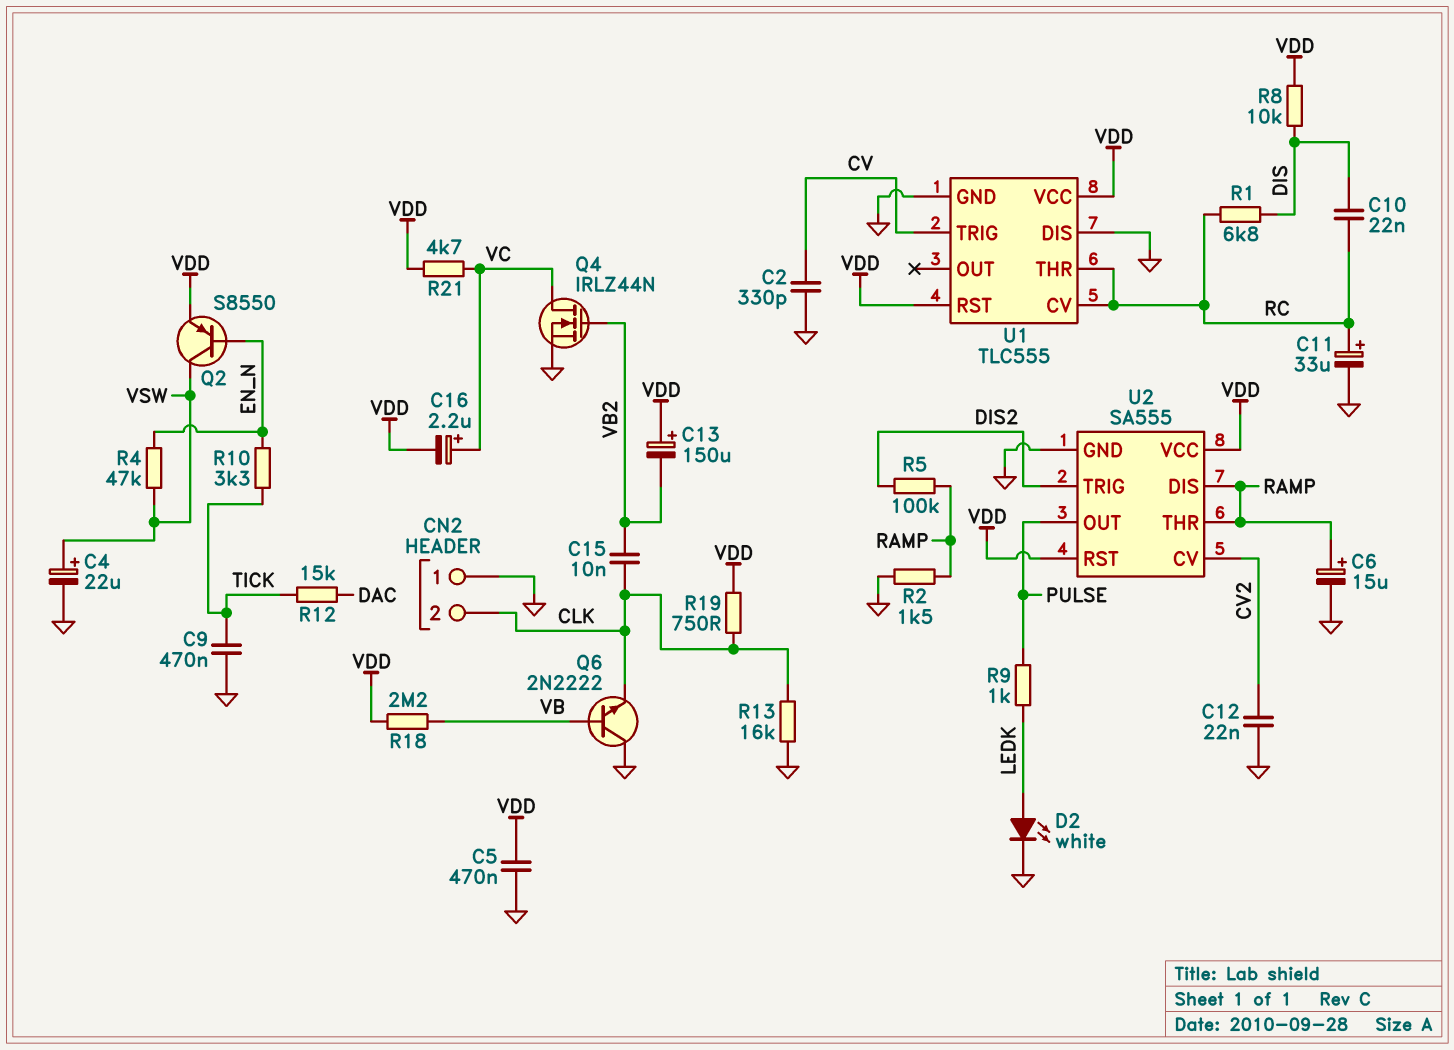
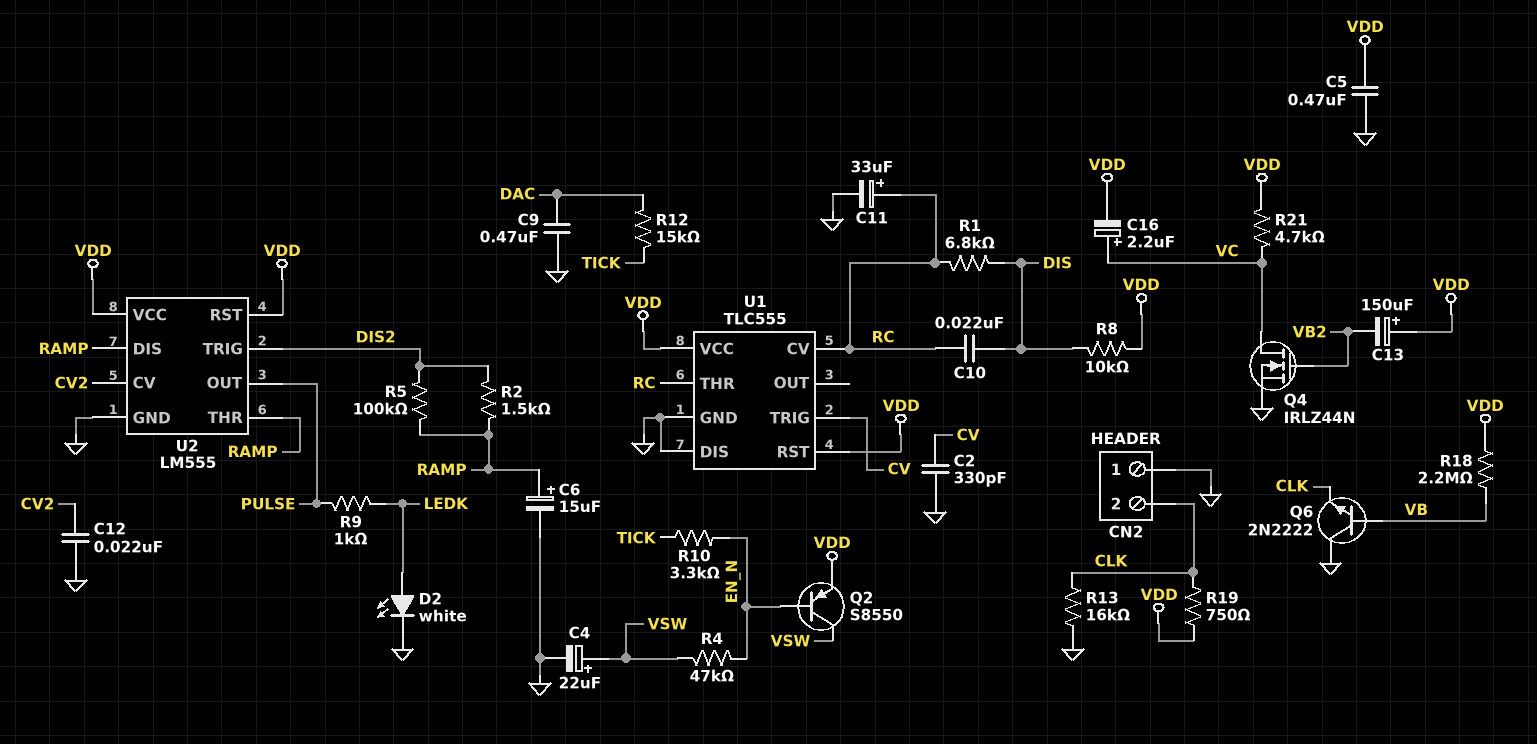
C9: 470nF (GND, TICK) -> 470nF (DAC, GND)
C15: 10nF (CLK, VB2) -> none
R2: 1.5k (GND, RAMP) -> 1.5k (DIS2, RAMP)
U2: SA555 -> LM555

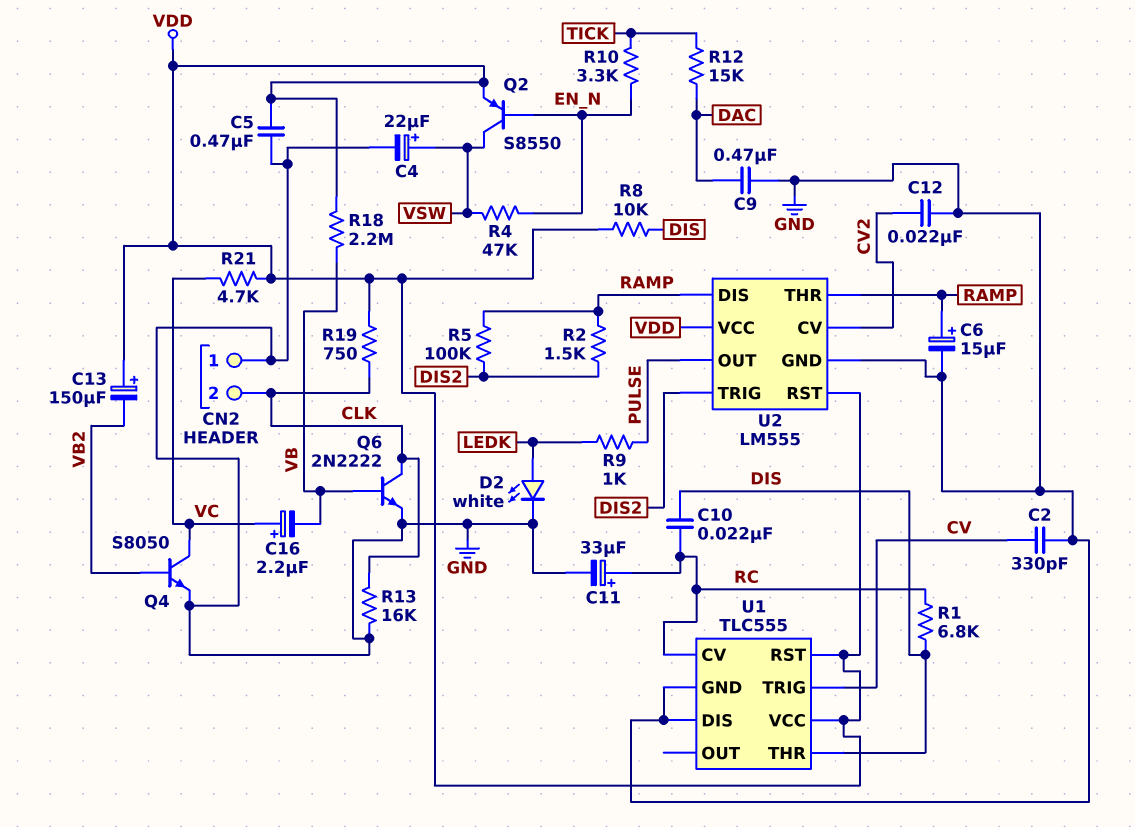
C16: 2.2uF (plus VC, minus VDD) -> 2.2uF (plus VC, minus VB)
Q4: NMOS IRLZ44N (G VB2, D VC, S GND) -> NPN S8050 (B VB2, C VC, E GND)
Q6: NPN 2N2222 (B VB, C GND, E CLK) -> NPN 2N2222 (B VB, C CLK, E GND)
U1 pin THR: RC -> DIS

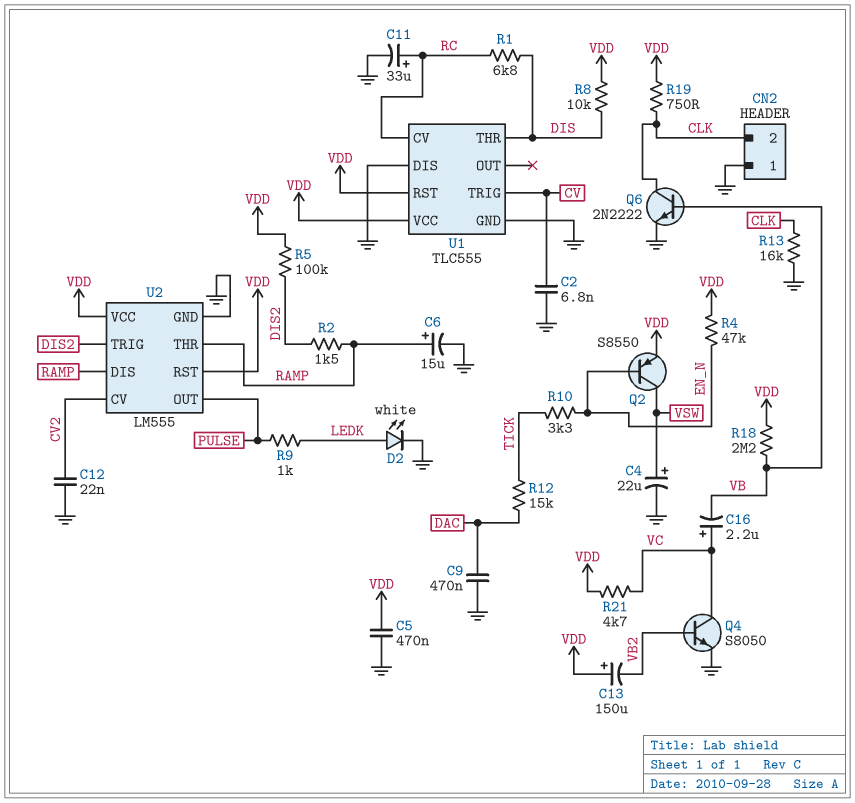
C2: 330pF (CV, GND) -> 6.8nF (CV, GND)
C10: 22nF (DIS, RC) -> none
R4: 47k (EN_N, VSW) -> 47k (EN_N, VDD)
R5: 100k (DIS2, RAMP) -> 100k (DIS2, VDD)

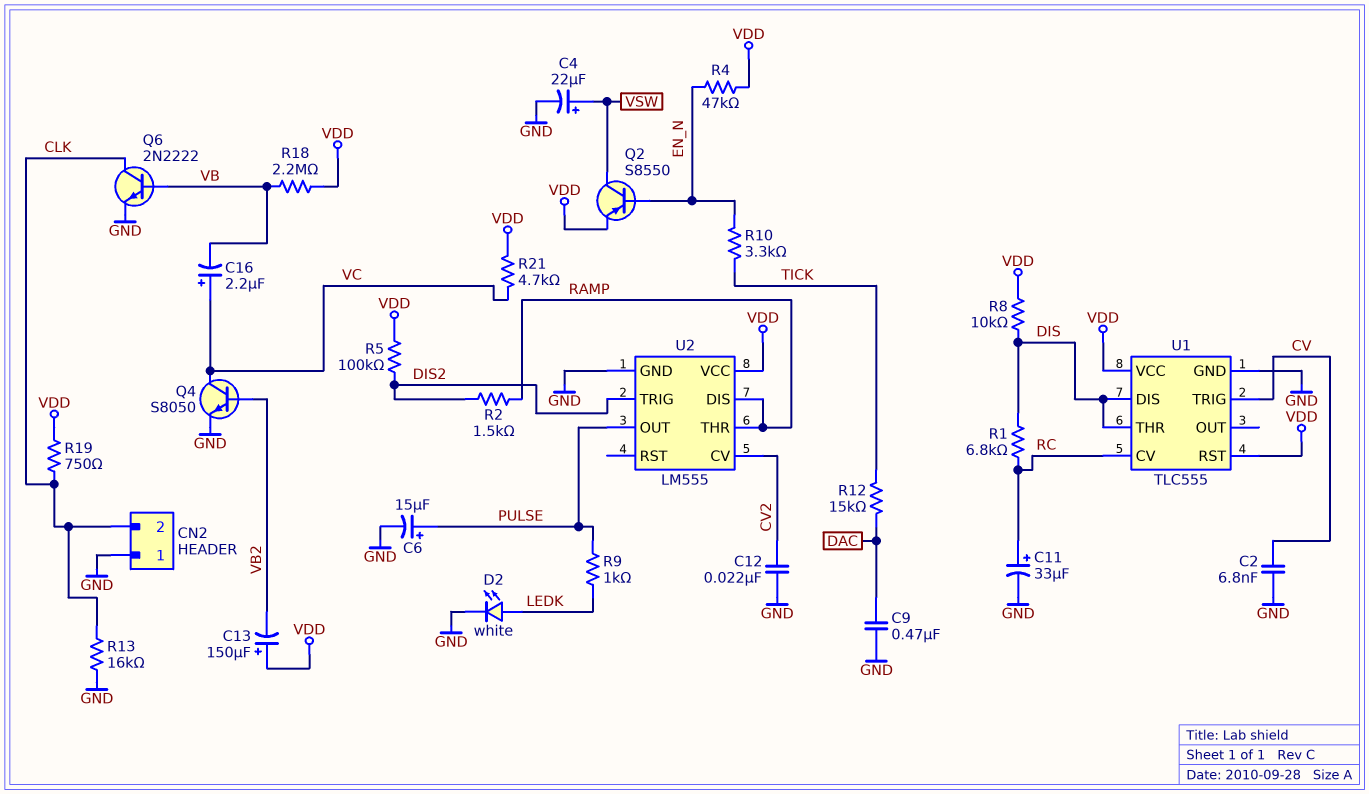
C5: 470nF (GND, VDD) -> none
C6: 15uF (plus RAMP, minus GND) -> 15uF (plus PULSE, minus GND)
U1 pin DIS: GND -> DIS
U2 pin RST: VDD -> none

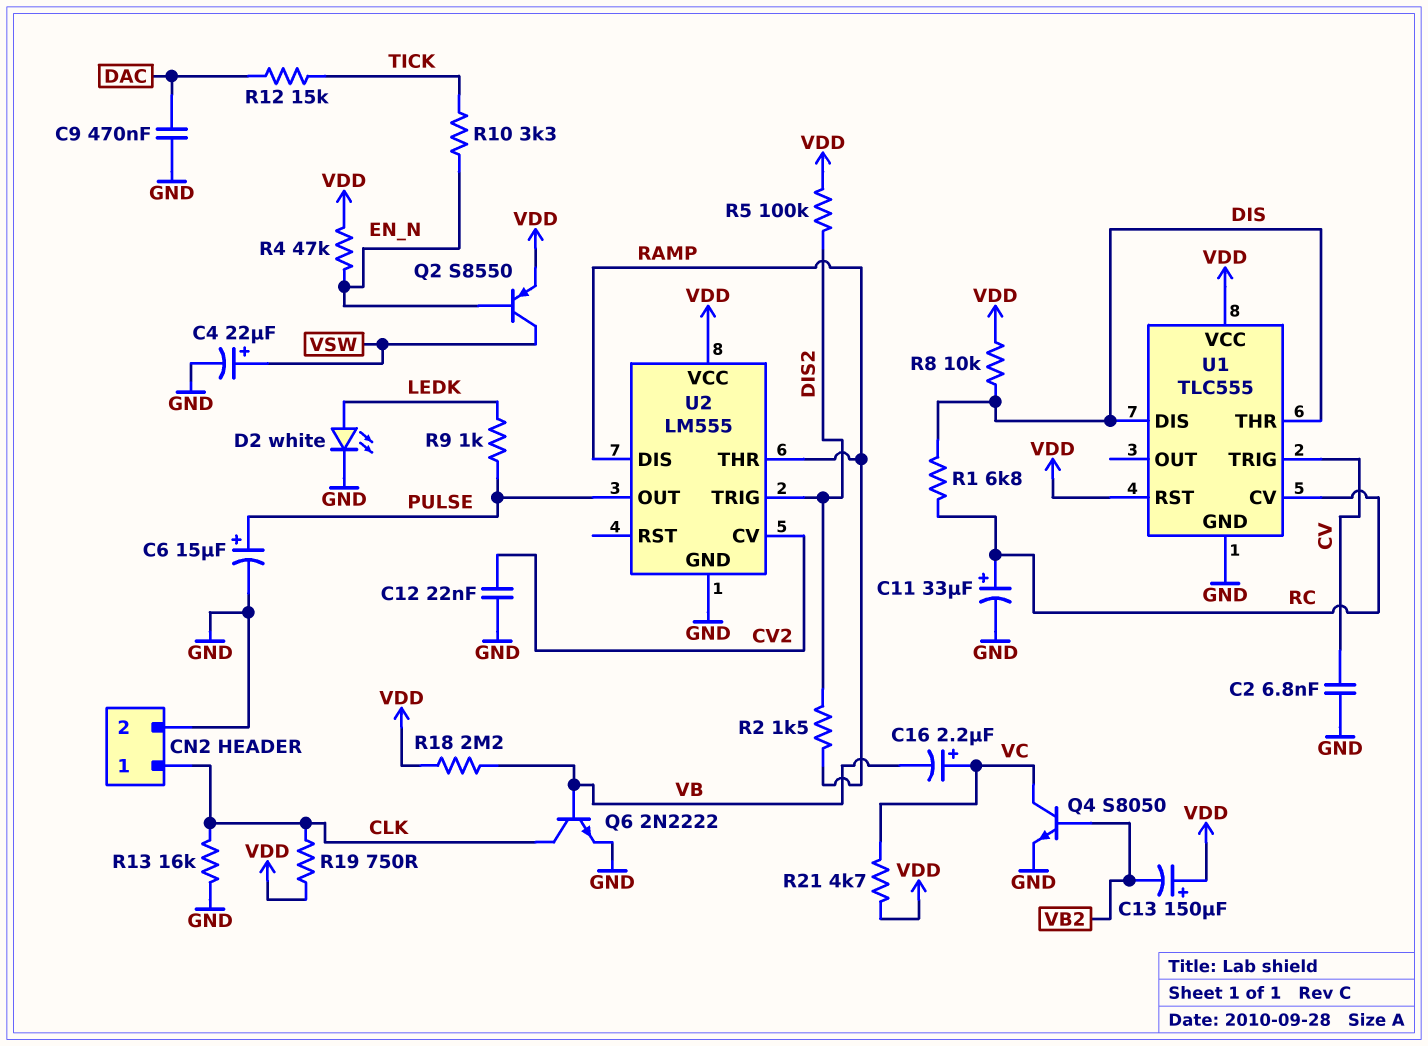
CN2 pin 1: GND -> CLK
CN2 pin 2: CLK -> GND

